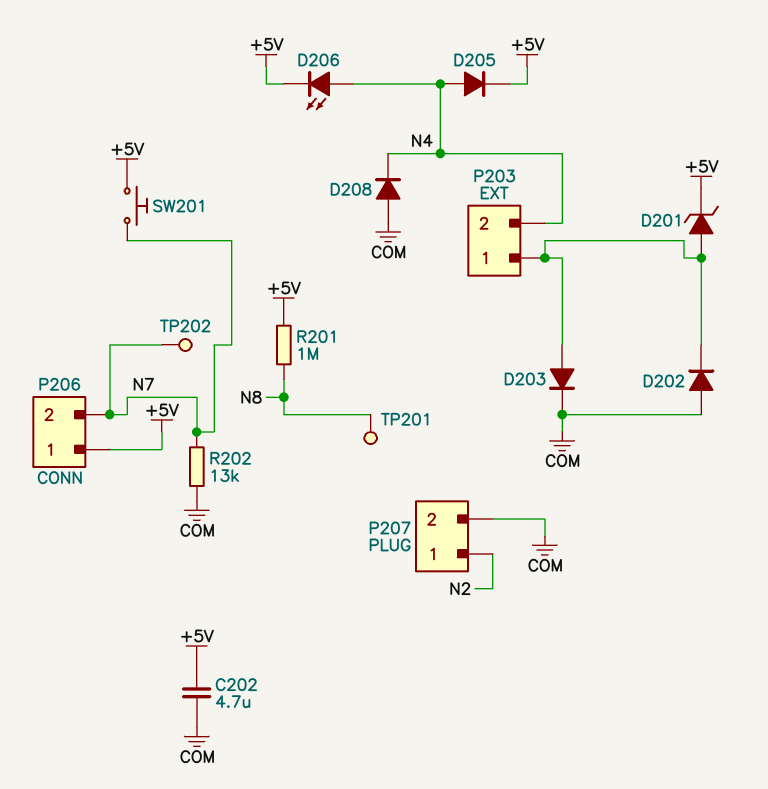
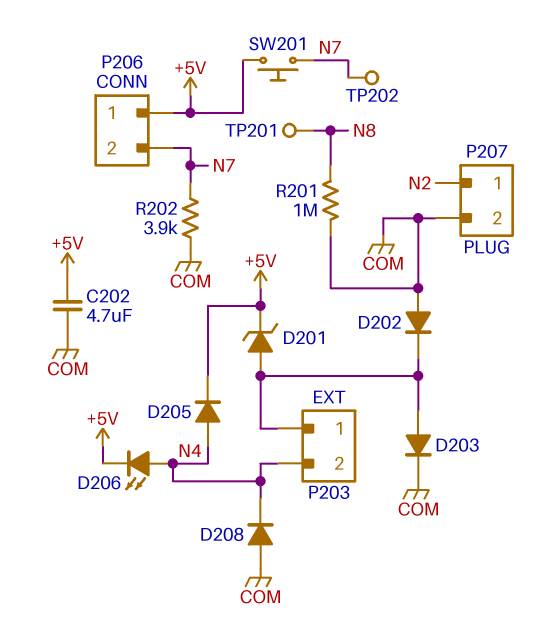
R201: 1M (+5V, N8) -> 1M (COM, N8)
R202: 13k (COM, N7) -> 3.9k (COM, N7)

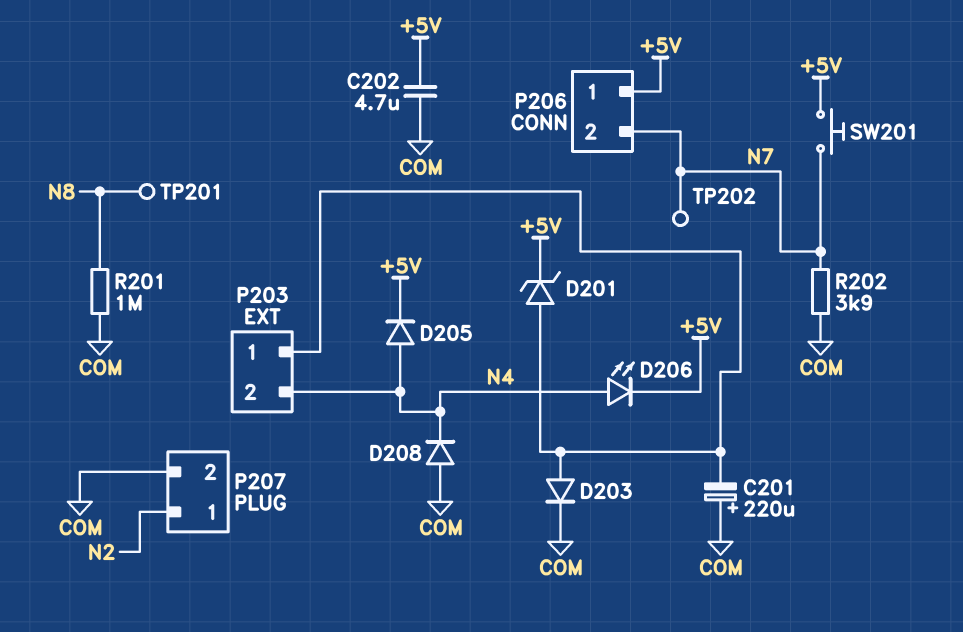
C201: none -> 220uF (plus COM, minus P203/1)
D202: diode (A COM, K P203/1) -> none

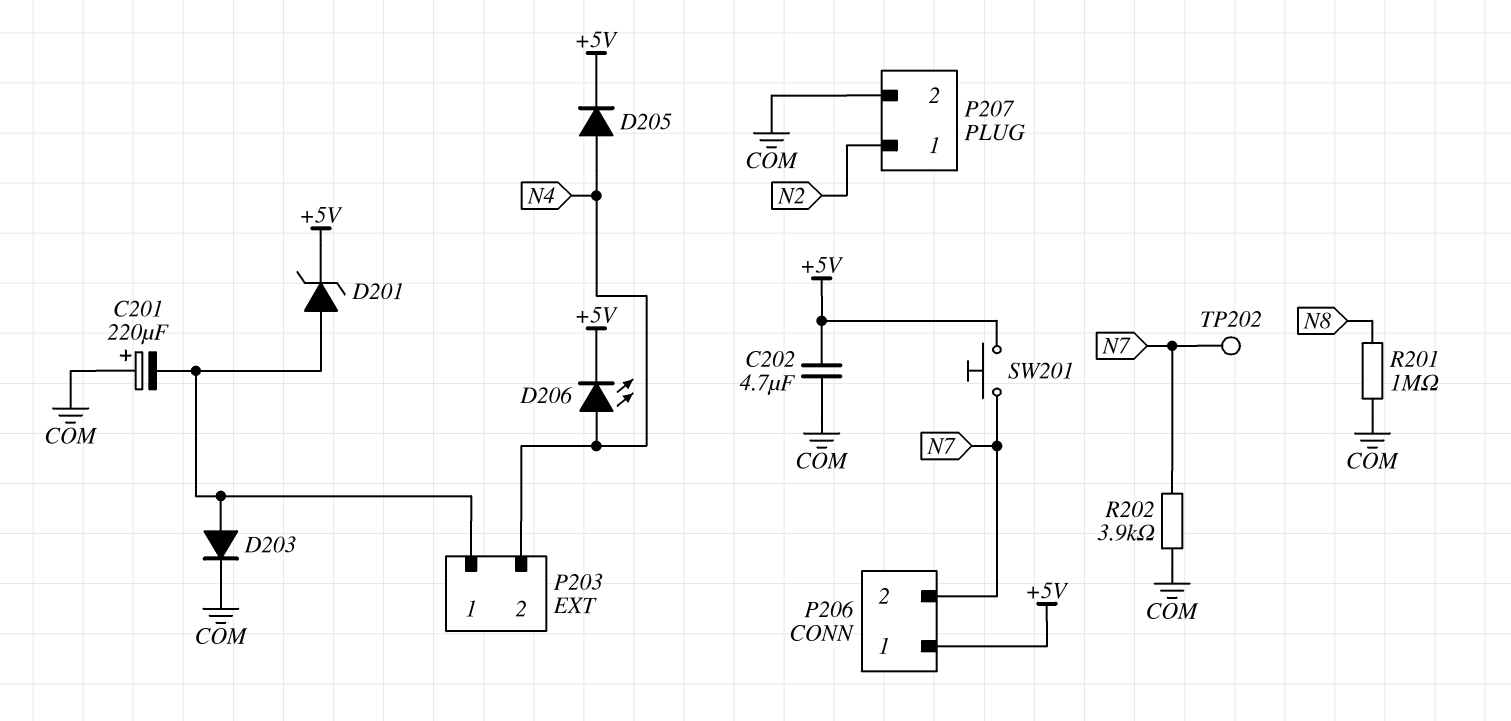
D208: diode (A COM, K N4) -> none
TP201: test point (N8) -> none

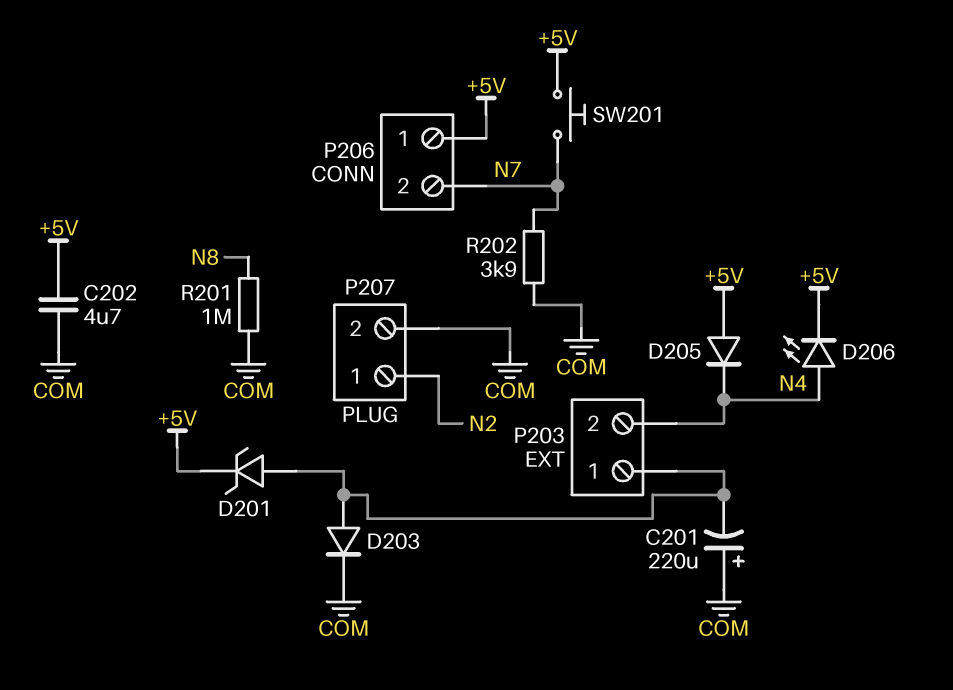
D205: diode (A N4, K +5V) -> diode (A +5V, K N4)
TP202: test point (N7) -> none

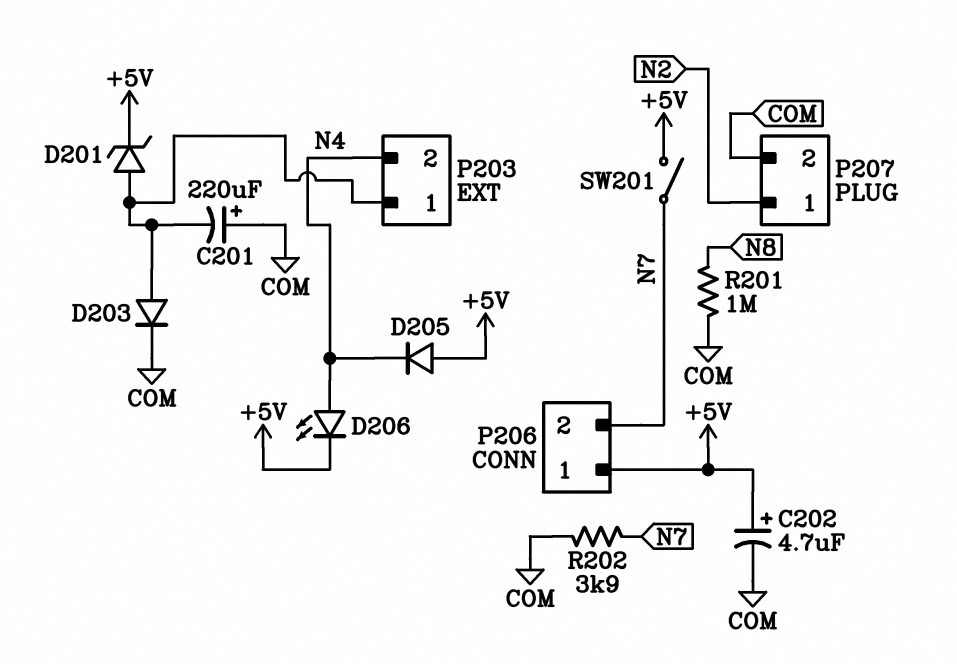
C202: 4.7uF (+5V, COM) -> 4.7uF (plus +5V, minus COM)
SW201: button (+5V, N7) -> switch (+5V, N7)

